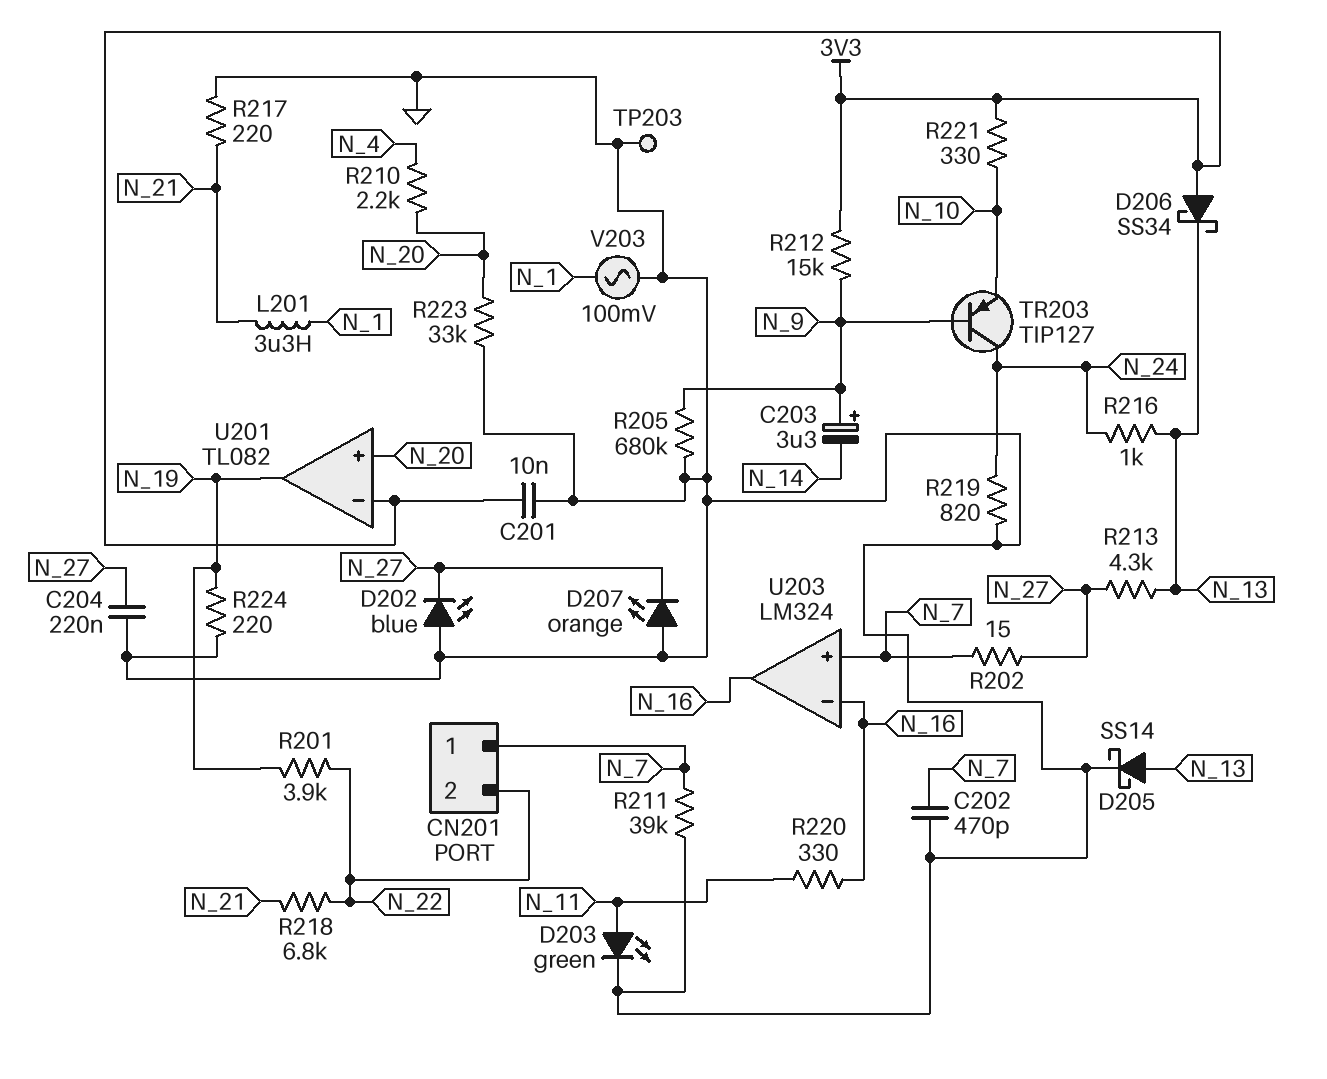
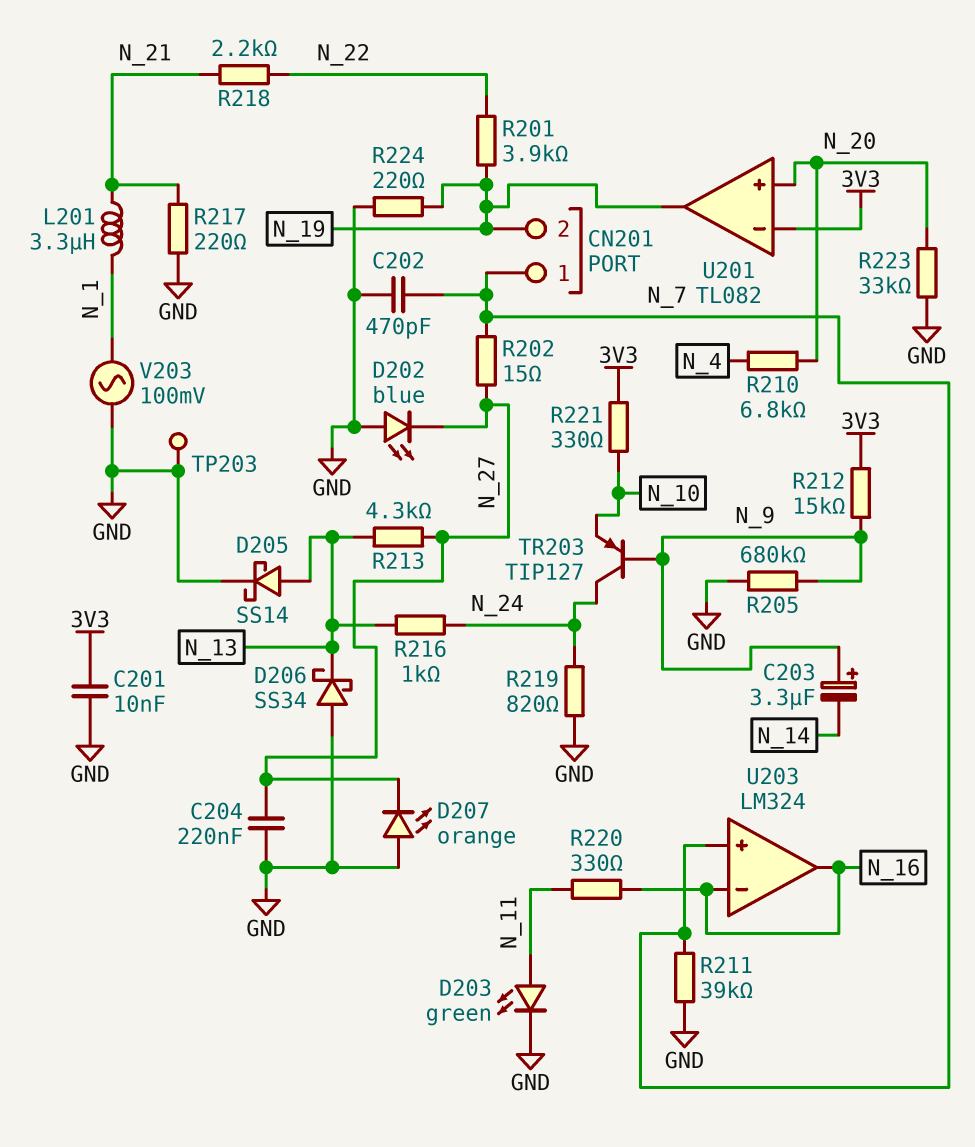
CN201 pin 2: N_22 -> N_19
D206: schottky SS34 (A 3V3, K N_13) -> schottky SS34 (A GND, K N_13)
R210: 2.2k (N_4, N_20) -> 6.8k (N_4, N_20)
R218: 6.8k (N_21, N_22) -> 2.2k (N_21, N_22)

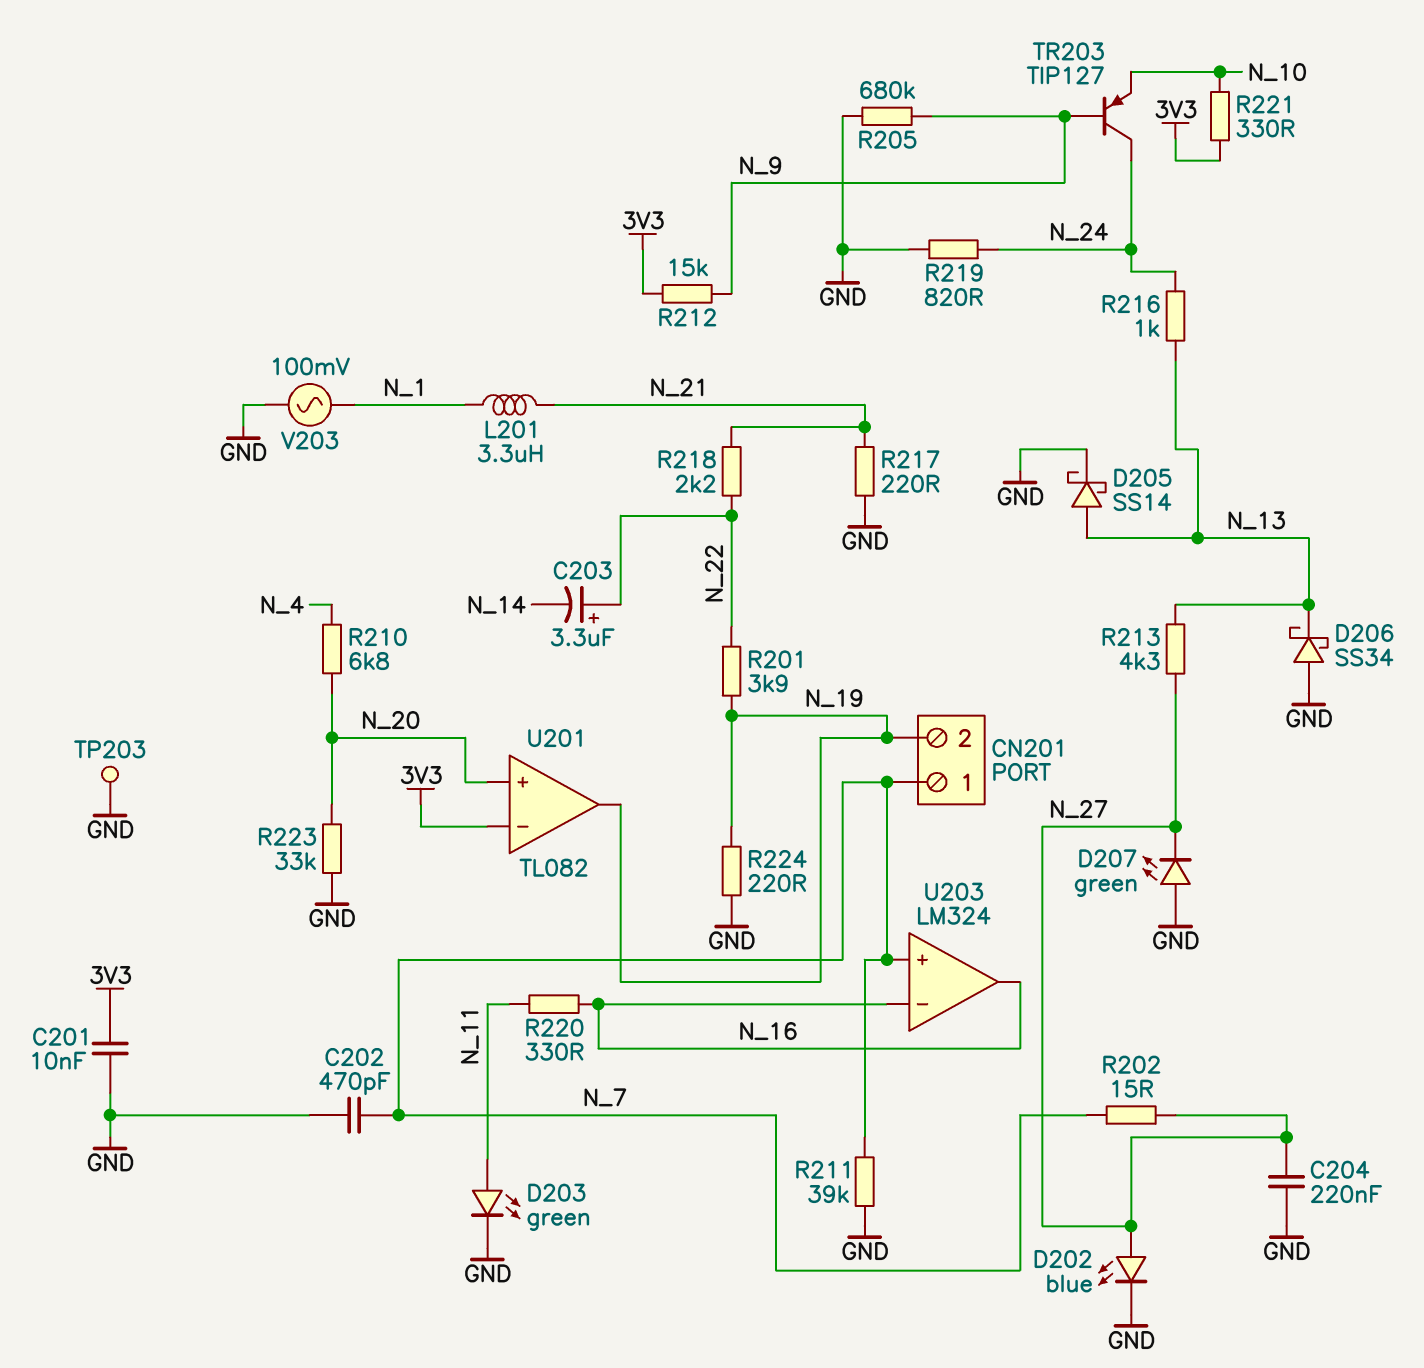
C203: 3.3uF (plus N_9, minus N_14) -> 3.3uF (plus N_22, minus N_14)
D202: LED blue (A GND, K N_27) -> LED blue (A N_27, K GND)
D207: LED orange (A GND, K N_27) -> LED green (A GND, K N_27)

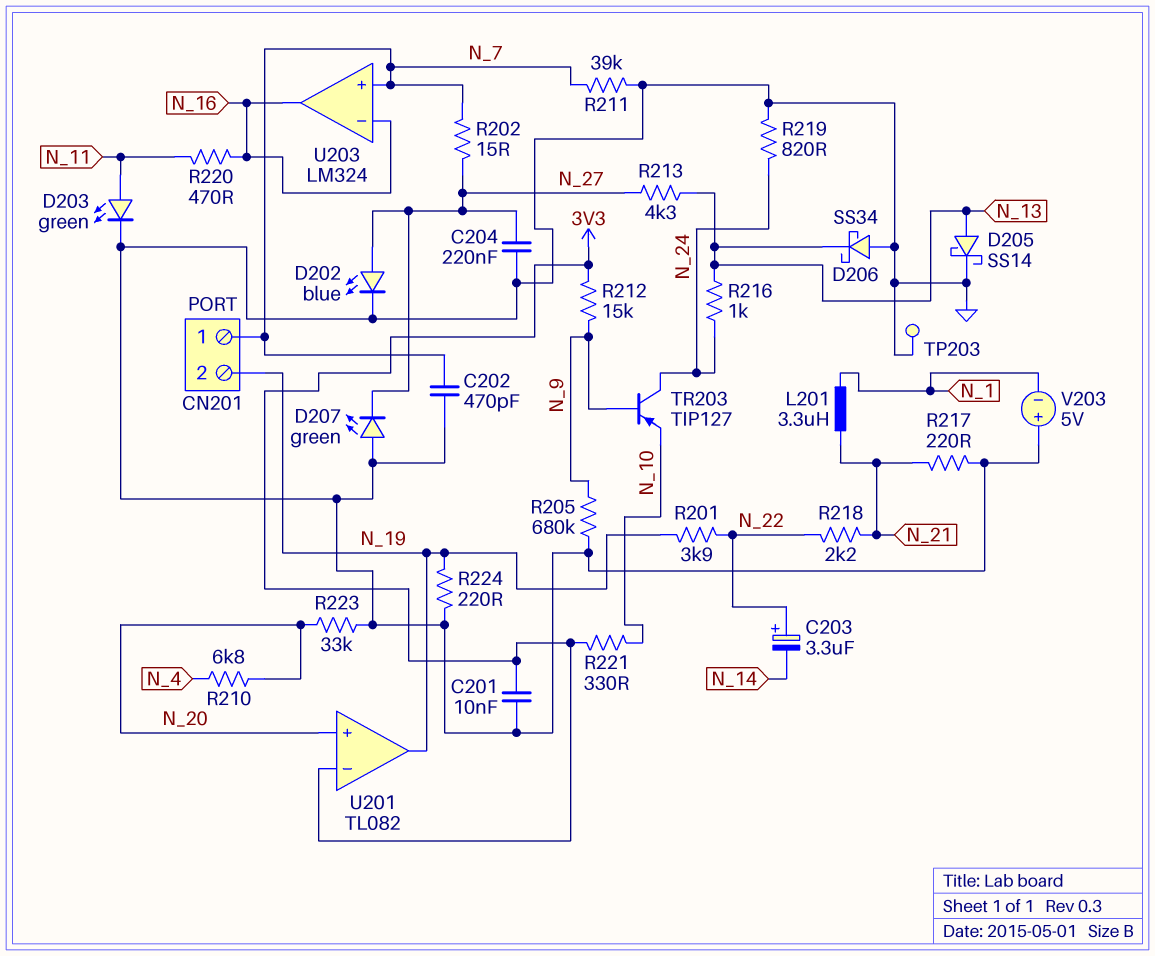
R220: 330 (N_11, N_16) -> 470 (N_11, N_16)
V203: AC 100mV (GND, N_1) -> 5V (plus GND, minus N_1)

